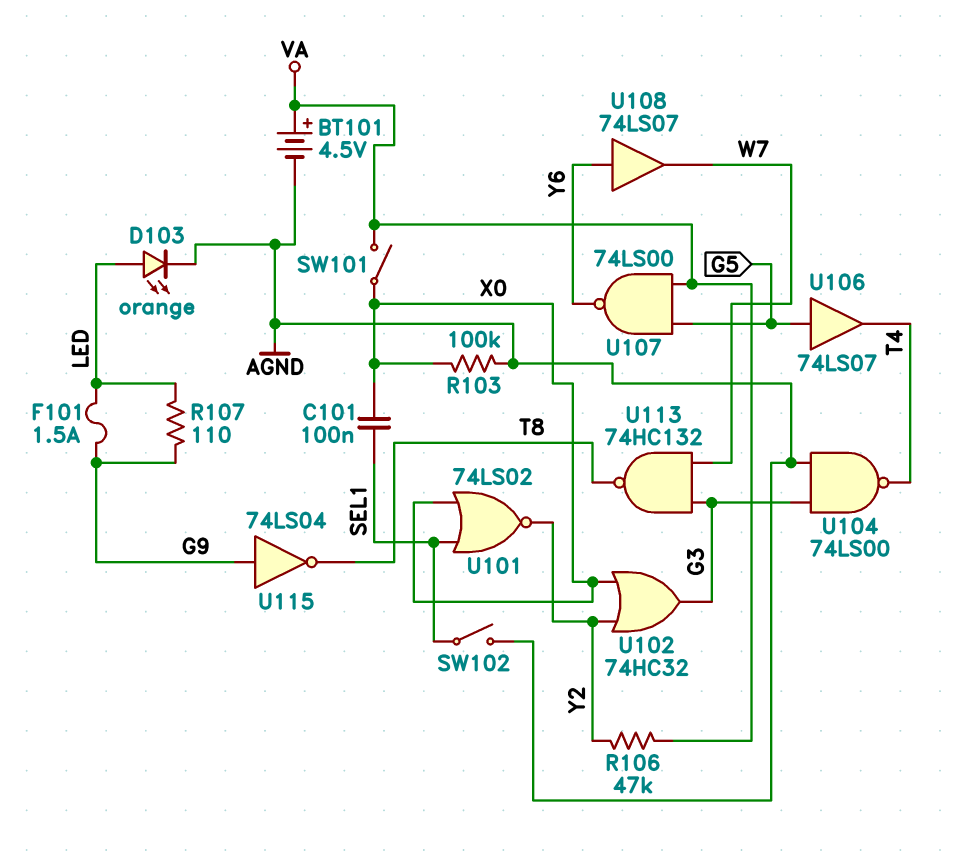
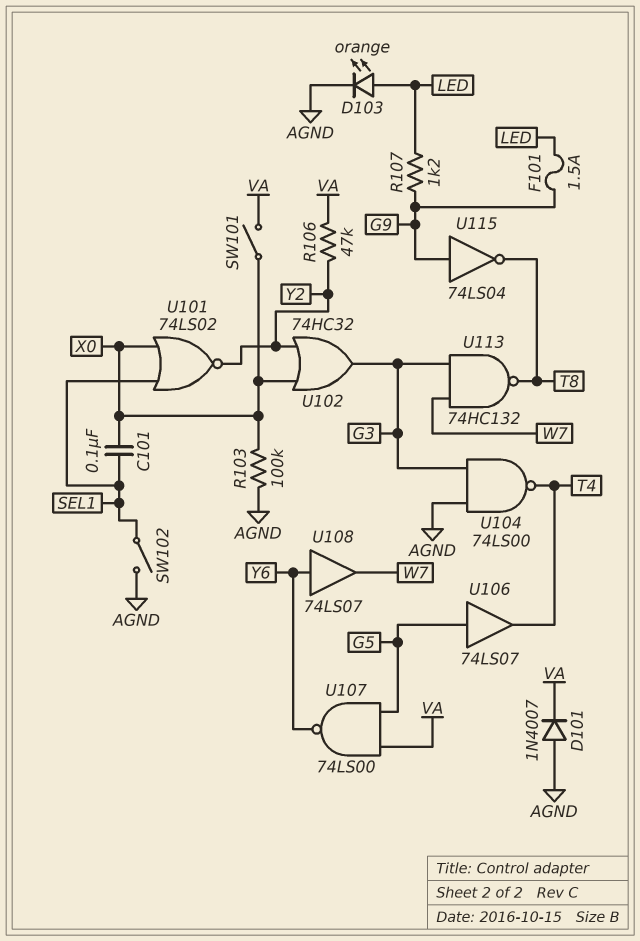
BT101: 4.5V (plus VA, minus AGND) -> none
D101: none -> diode 1N4007 (A AGND, K VA)
R107: 110 (G9, LED) -> 1.2k (G9, LED)

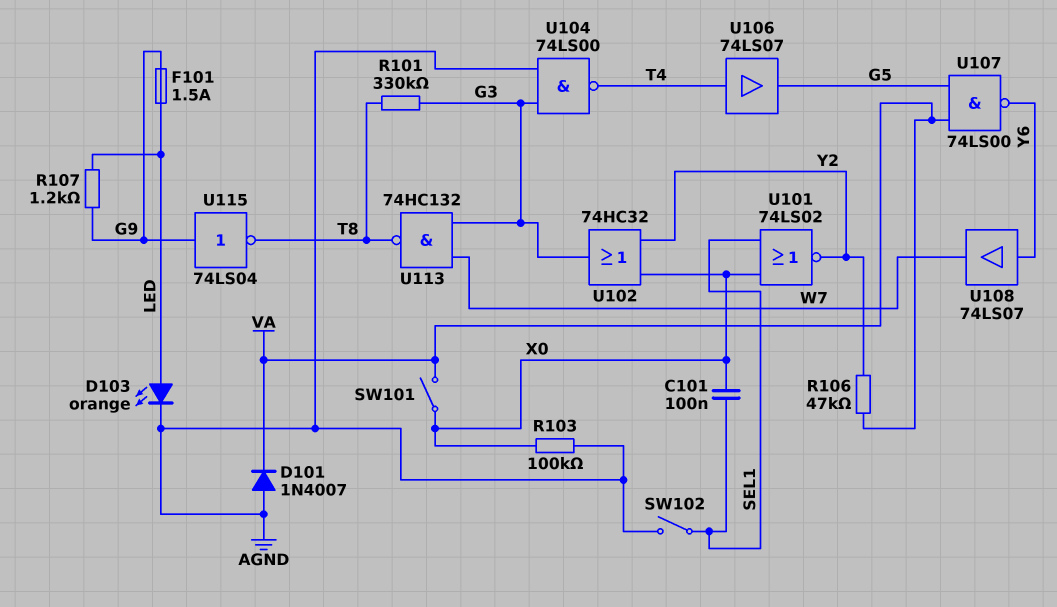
R101: none -> 330k (G3, T8)
U106: buffer 74LS07 (in G5, out T4) -> buffer 74LS07 (in T4, out G5)

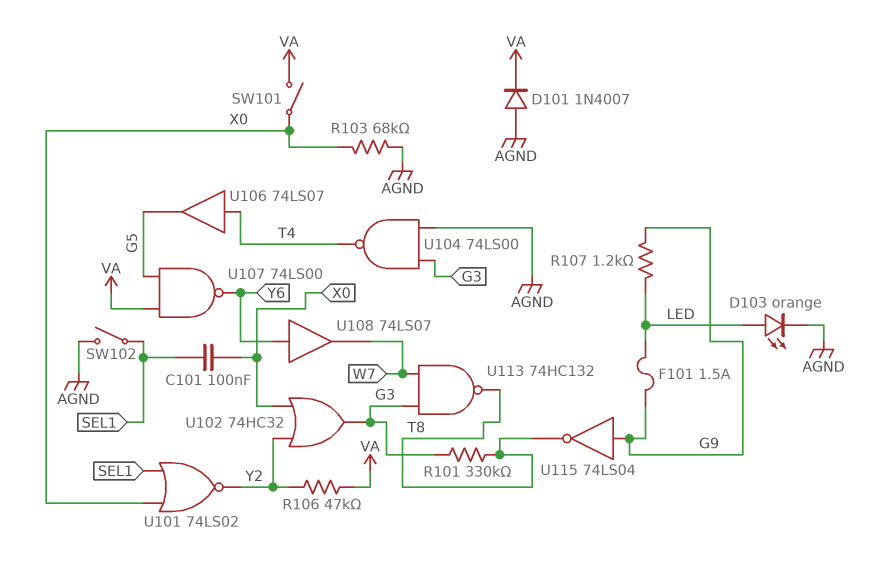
R103: 100k (AGND, X0) -> 68k (AGND, X0)

